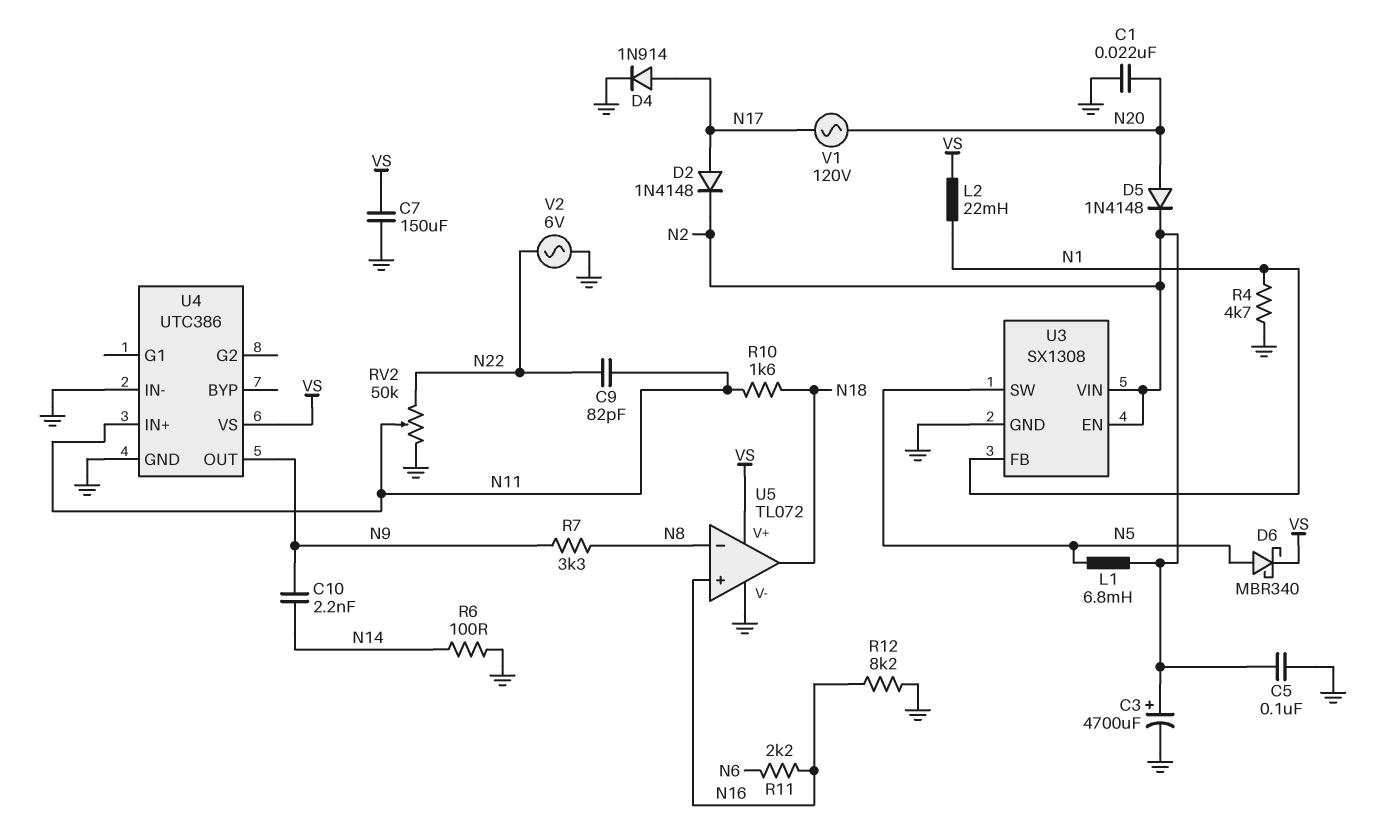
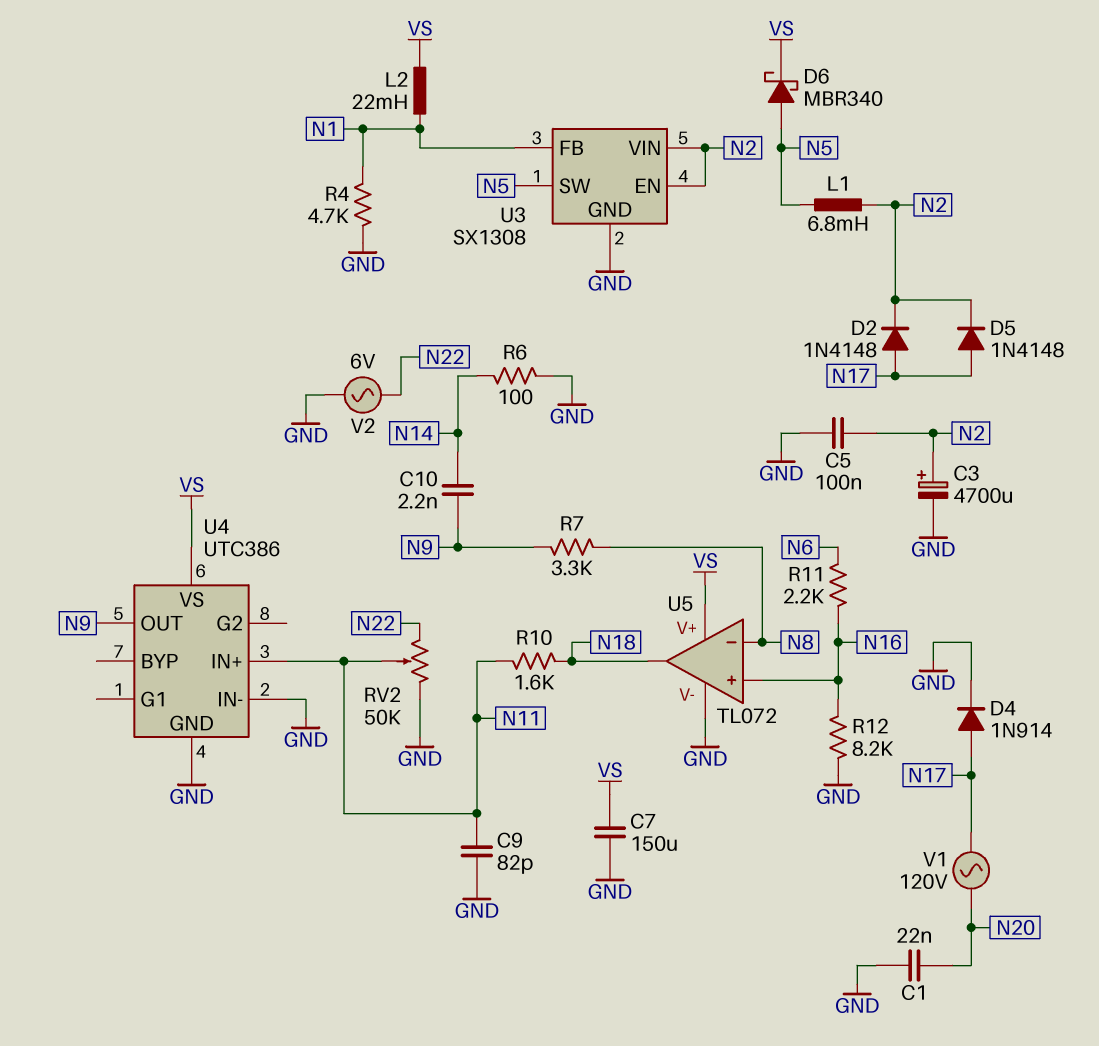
C9: 82pF (N11, N22) -> 82pF (GND, N11)
D5: diode 1N4148 (A N20, K N2) -> diode 1N4148 (A N17, K N2)

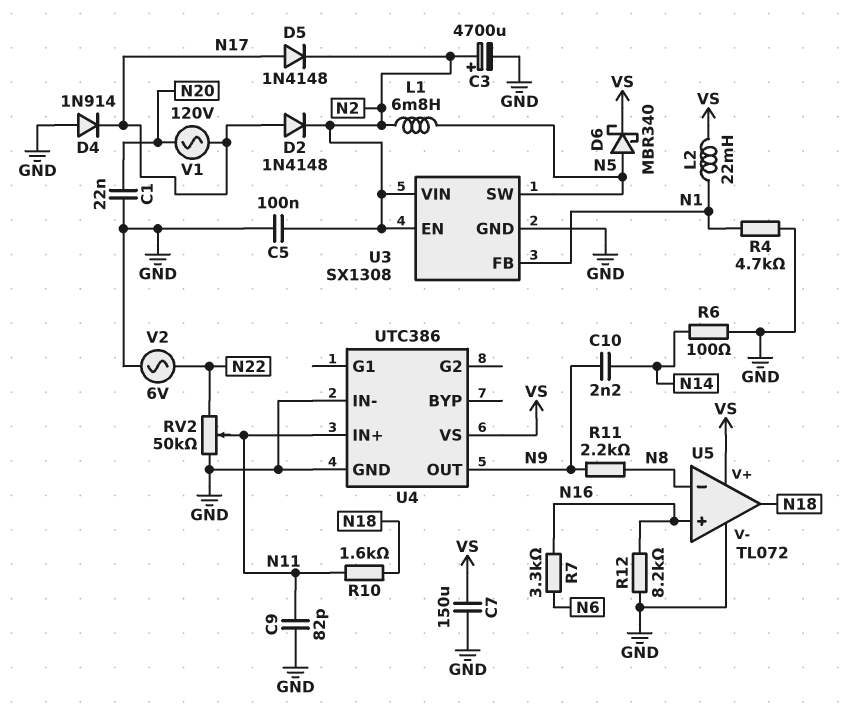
D4: diode 1N914 (A N17, K GND) -> diode 1N914 (A GND, K N17)
R7: 3.3k (N8, N9) -> 3.3k (N6, N16)
R11: 2.2k (N6, N16) -> 2.2k (N8, N9)

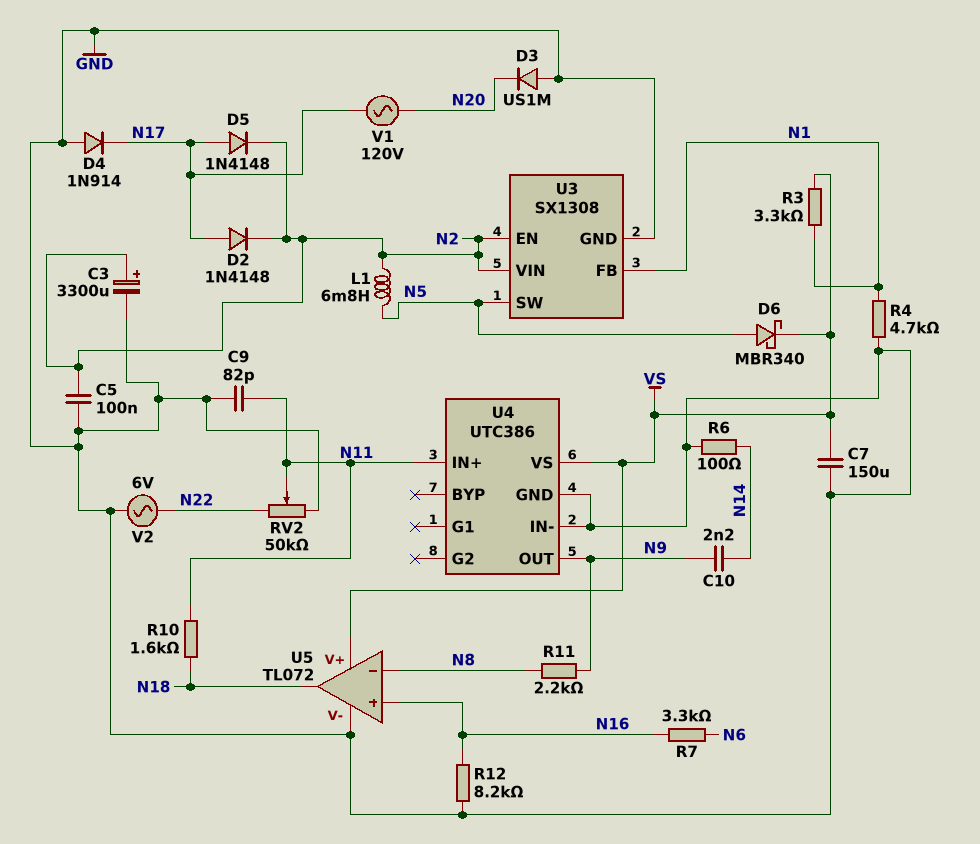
C1: 22nF (GND, N20) -> none
C3: 4700uF (plus N2, minus GND) -> 3300uF (plus N2, minus GND)
D3: none -> diode US1M (A GND, K N20)
L2: 22mH (N1, VS) -> none
R3: none -> 3.3k (N1, VS)

